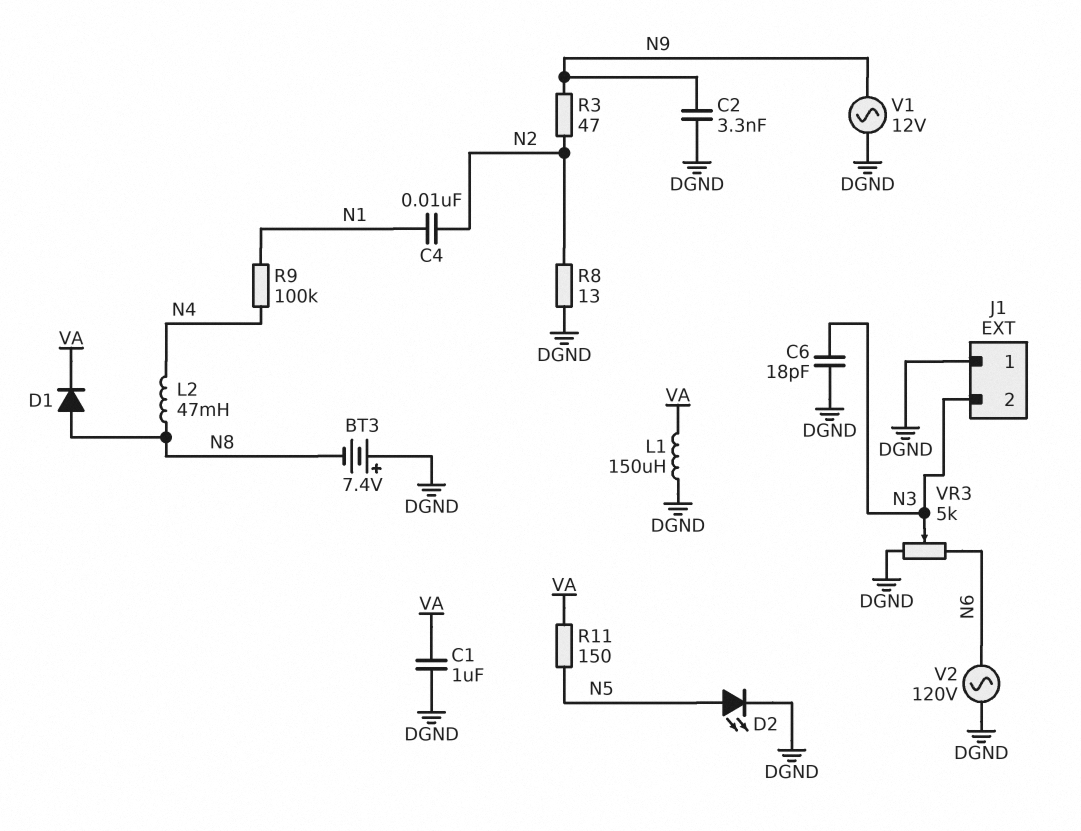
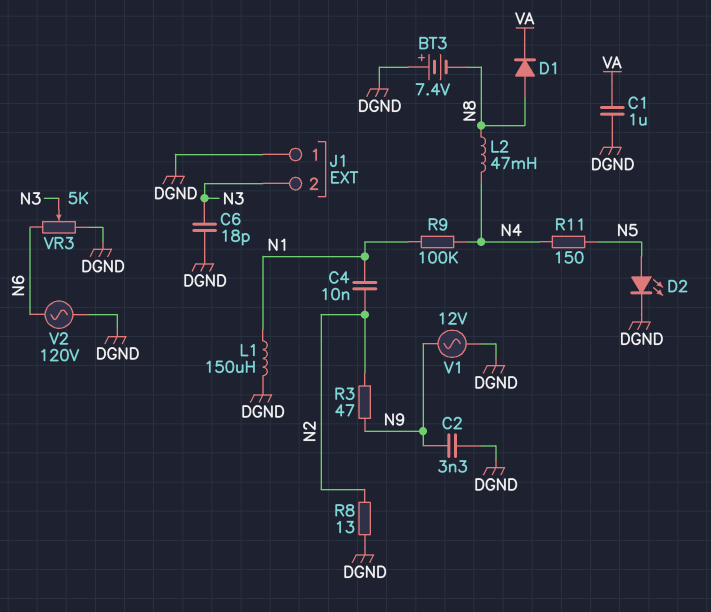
L1: 150uH (DGND, VA) -> 150uH (DGND, N1)
R11: 150 (N5, VA) -> 150 (N4, N5)

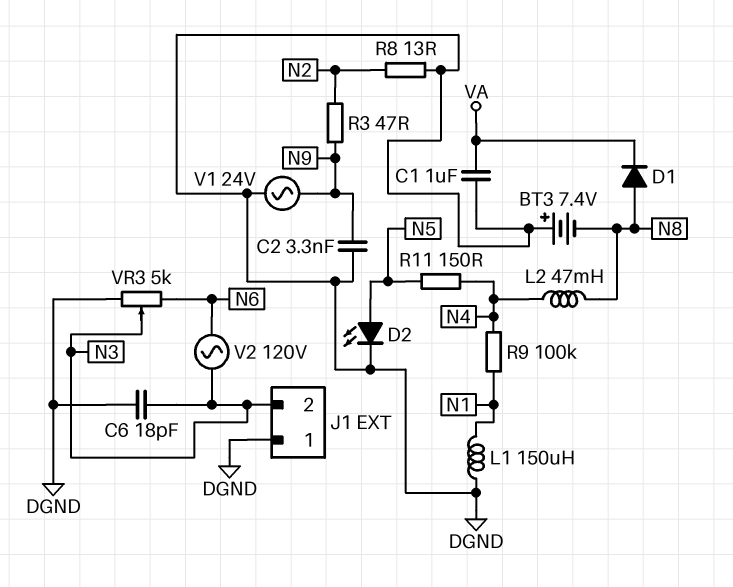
C4: 10nF (N1, N2) -> none
V1: AC 12V (DGND, N9) -> AC 24V (DGND, N9)
V2: AC 120V (DGND, N6) -> AC 120V (N3, N6)

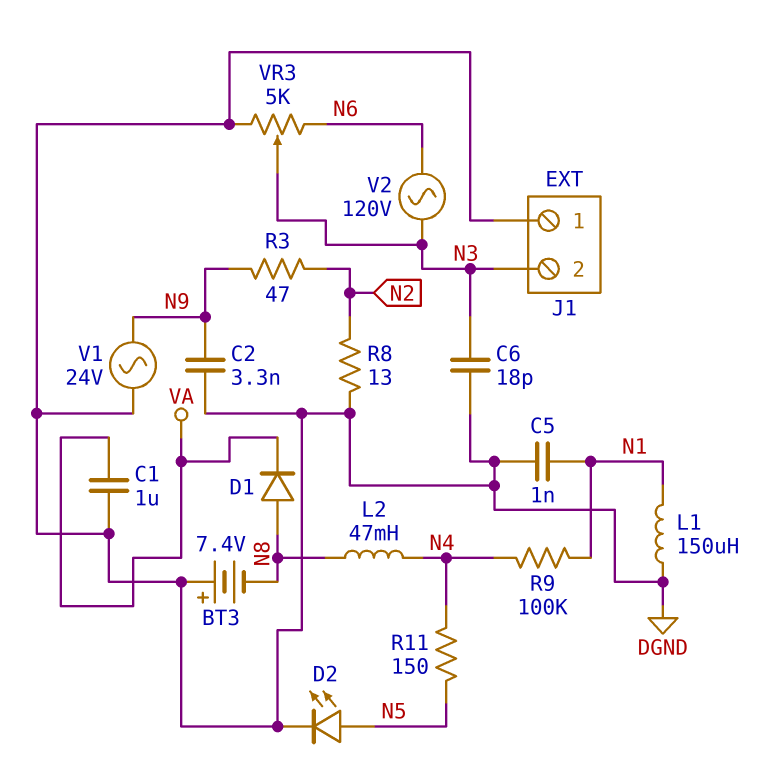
C5: none -> 1nF (DGND, N1)

